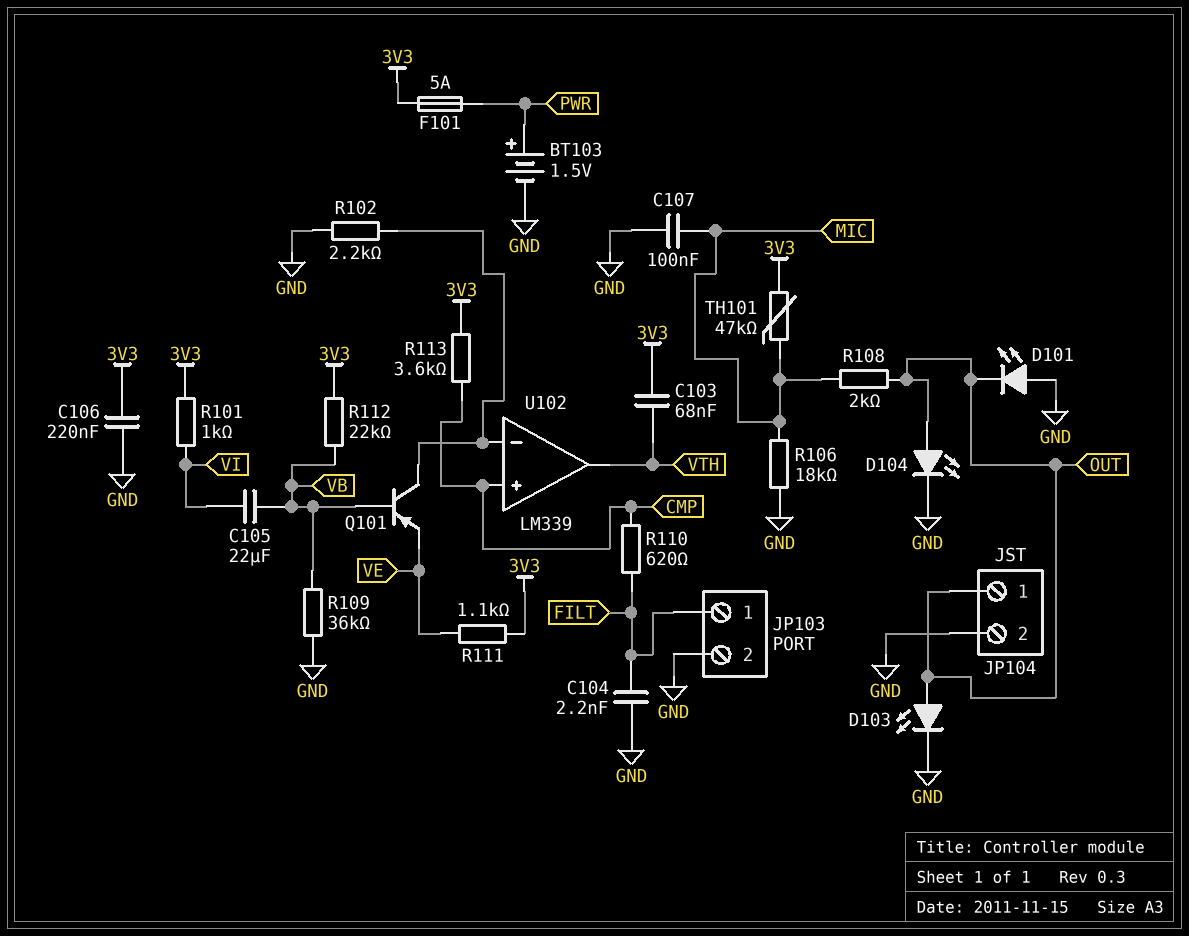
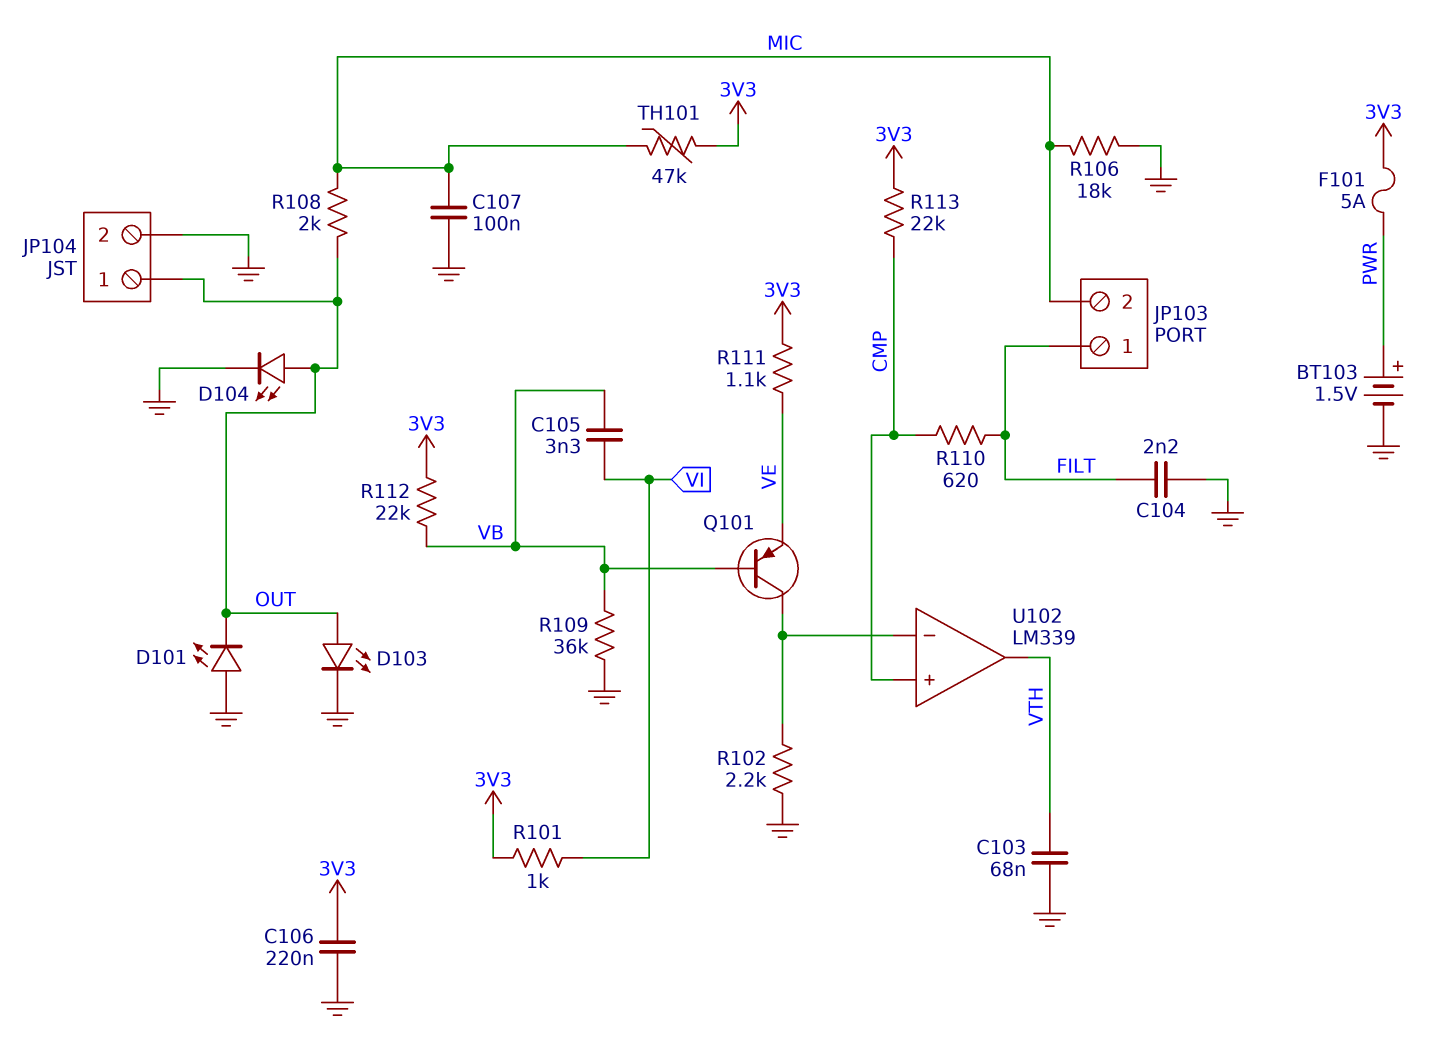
C103: 68nF (3V3, VTH) -> 68nF (GND, VTH)
C105: 22uF (VB, VI) -> 3.3nF (VB, VI)
JP103 pin 2: GND -> MIC
R113: 3.6k (3V3, CMP) -> 22k (3V3, CMP)

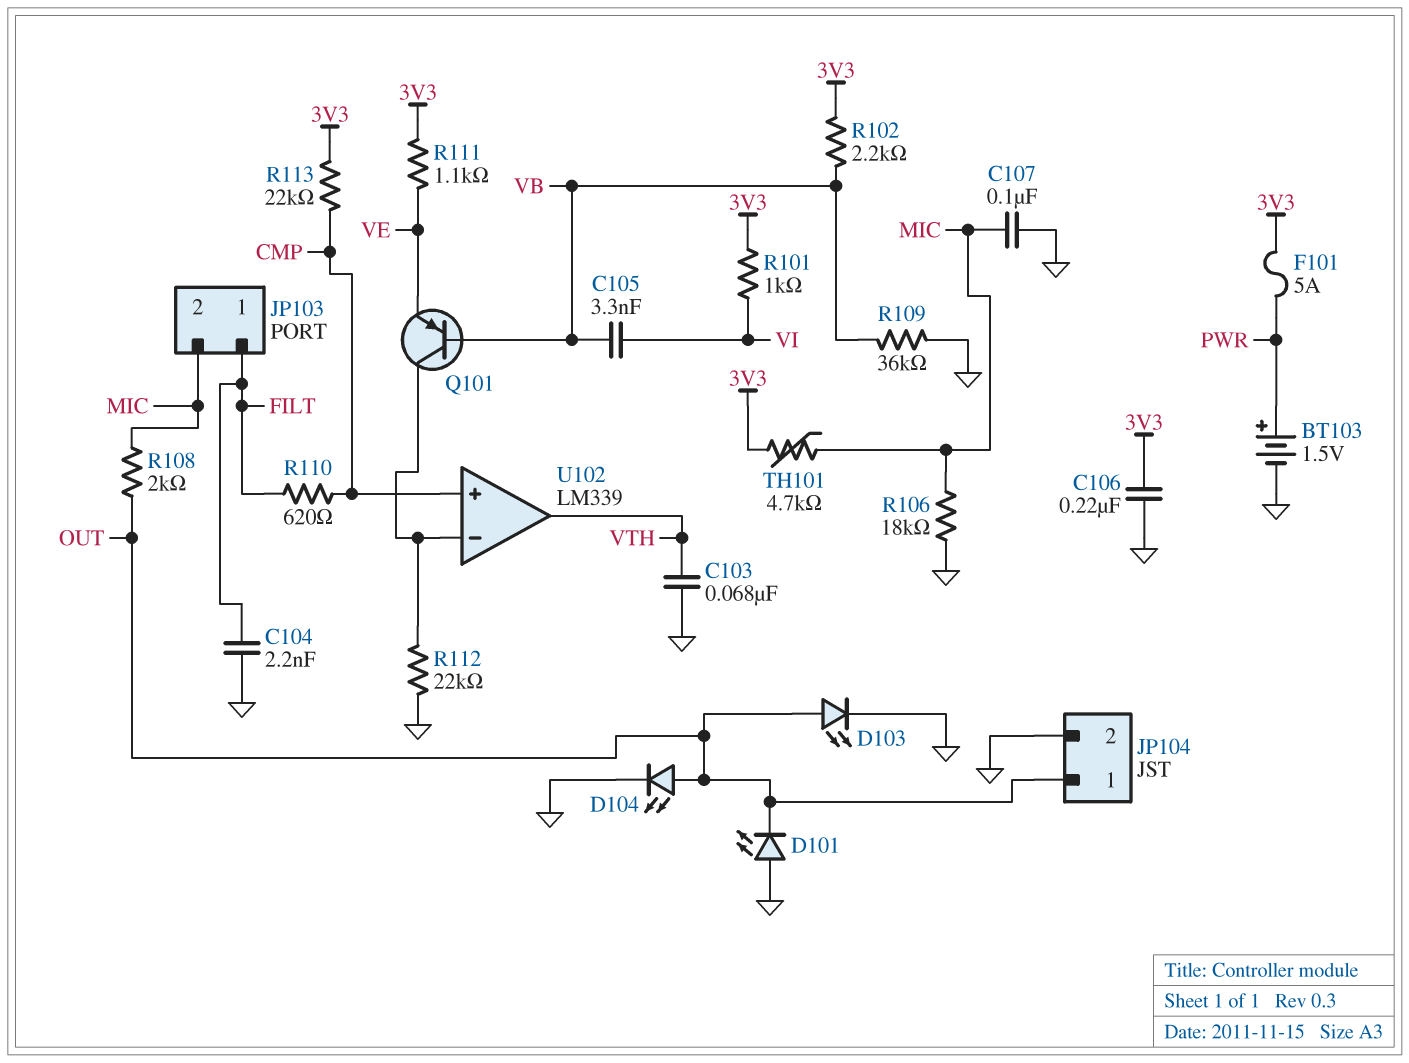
R102: 2.2k (GND, U102/in-) -> 2.2k (3V3, VB)
R112: 22k (3V3, VB) -> 22k (GND, U102/in-)
TH101: 47k (3V3, MIC) -> 4.7k (3V3, MIC)

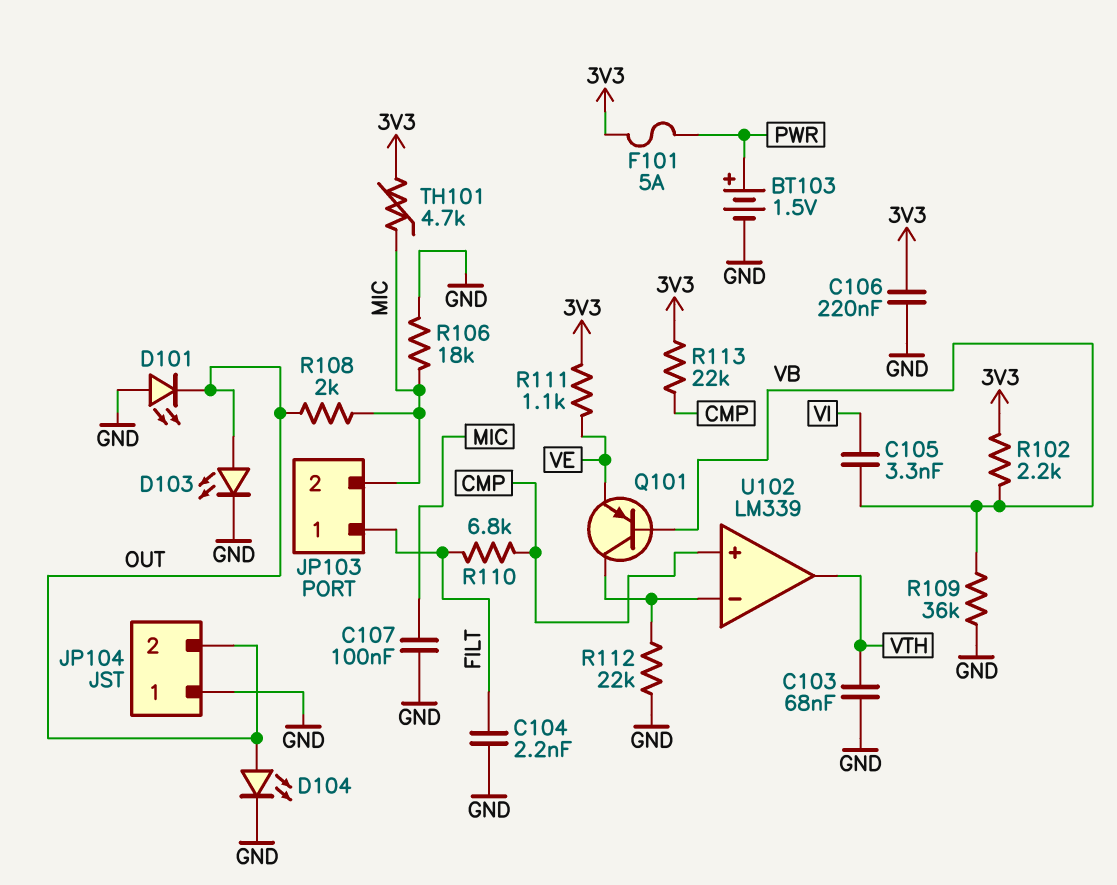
JP104 pin 1: OUT -> GND
JP104 pin 2: GND -> OUT
R101: 1k (3V3, VI) -> none
R110: 620 (CMP, FILT) -> 6.8k (CMP, FILT)

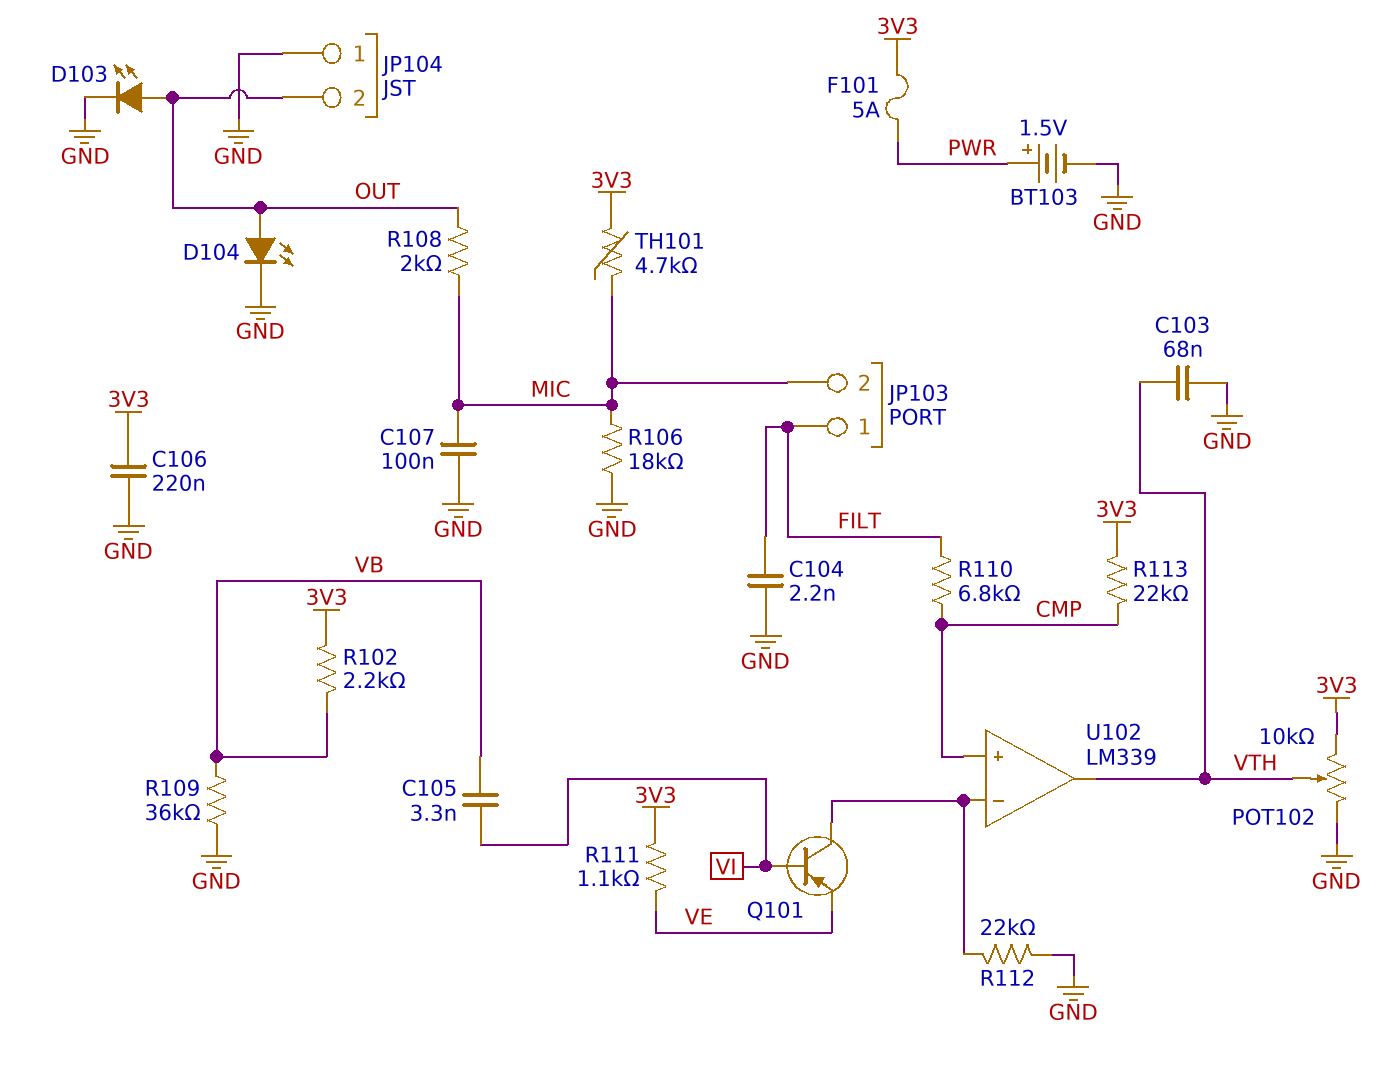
D101: LED (A GND, K OUT) -> none
POT102: none -> 10k (3V3, GND, wiper VTH)
Q101: PNP (B VB, C U102/in-, E VE) -> PNP (B VI, C U102/in-, E VE)

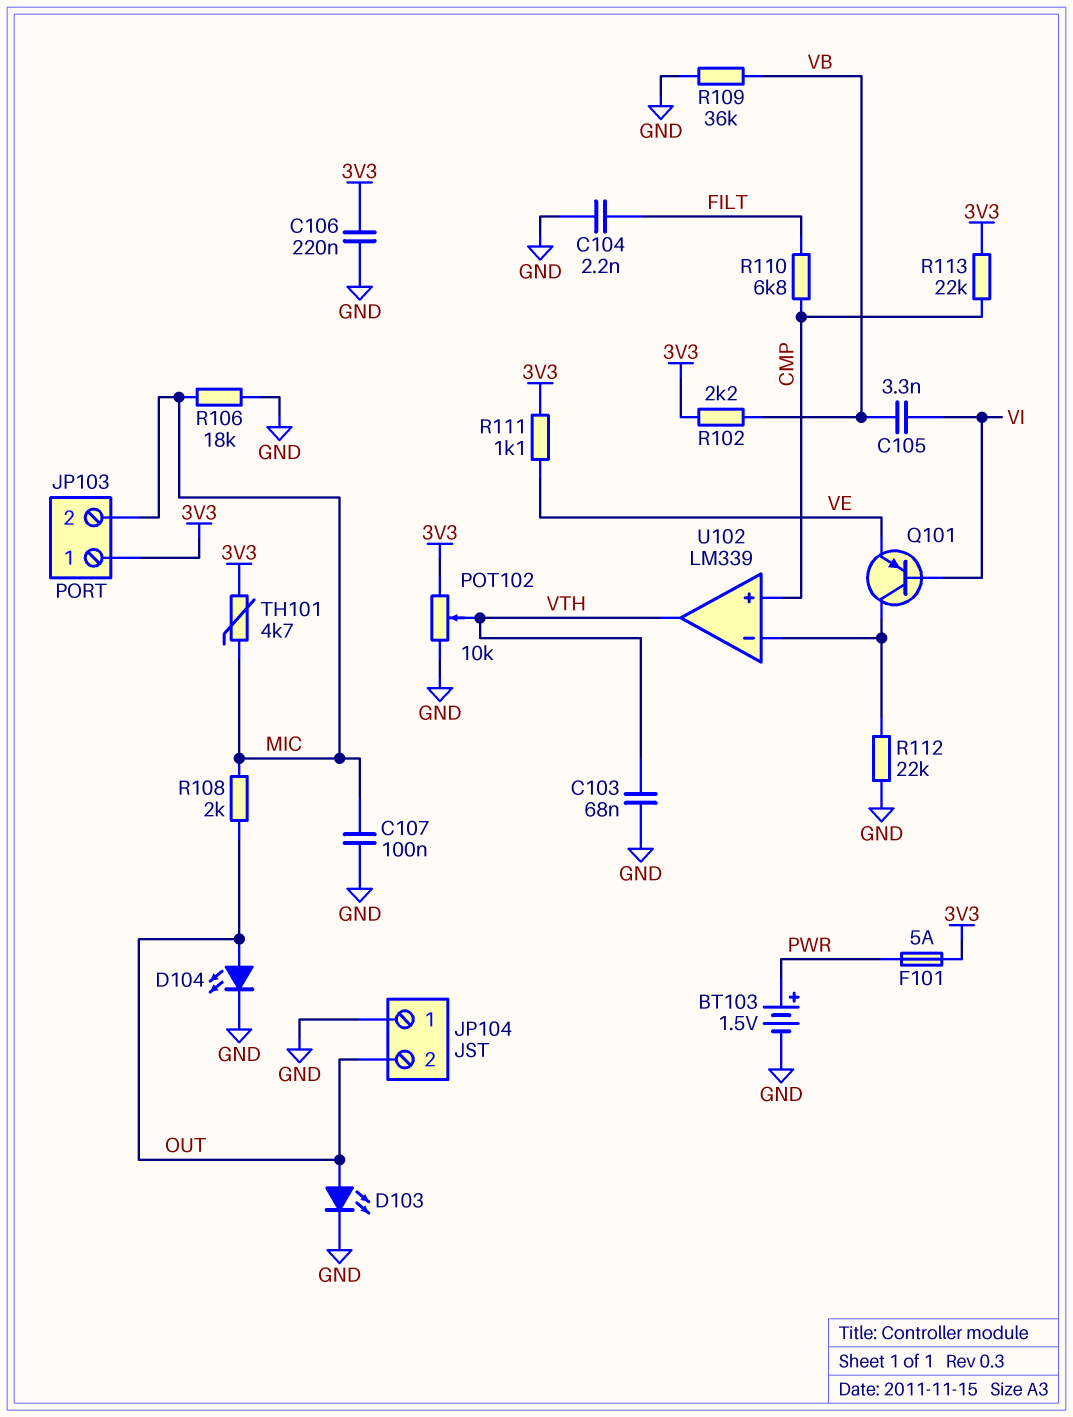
JP103 pin 1: FILT -> 3V3

